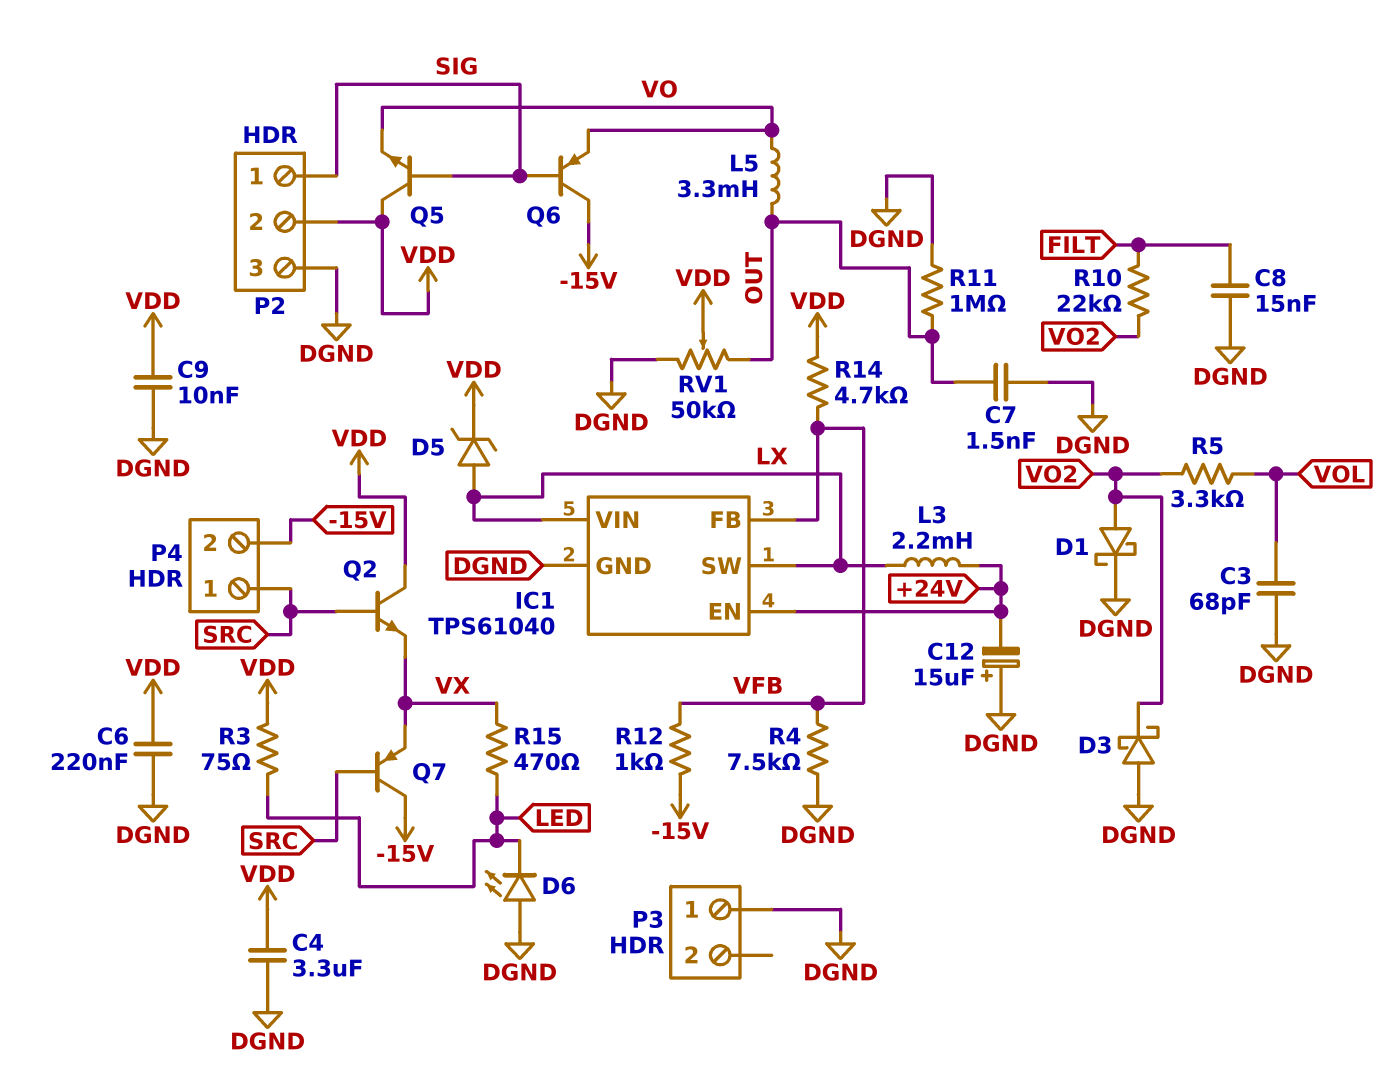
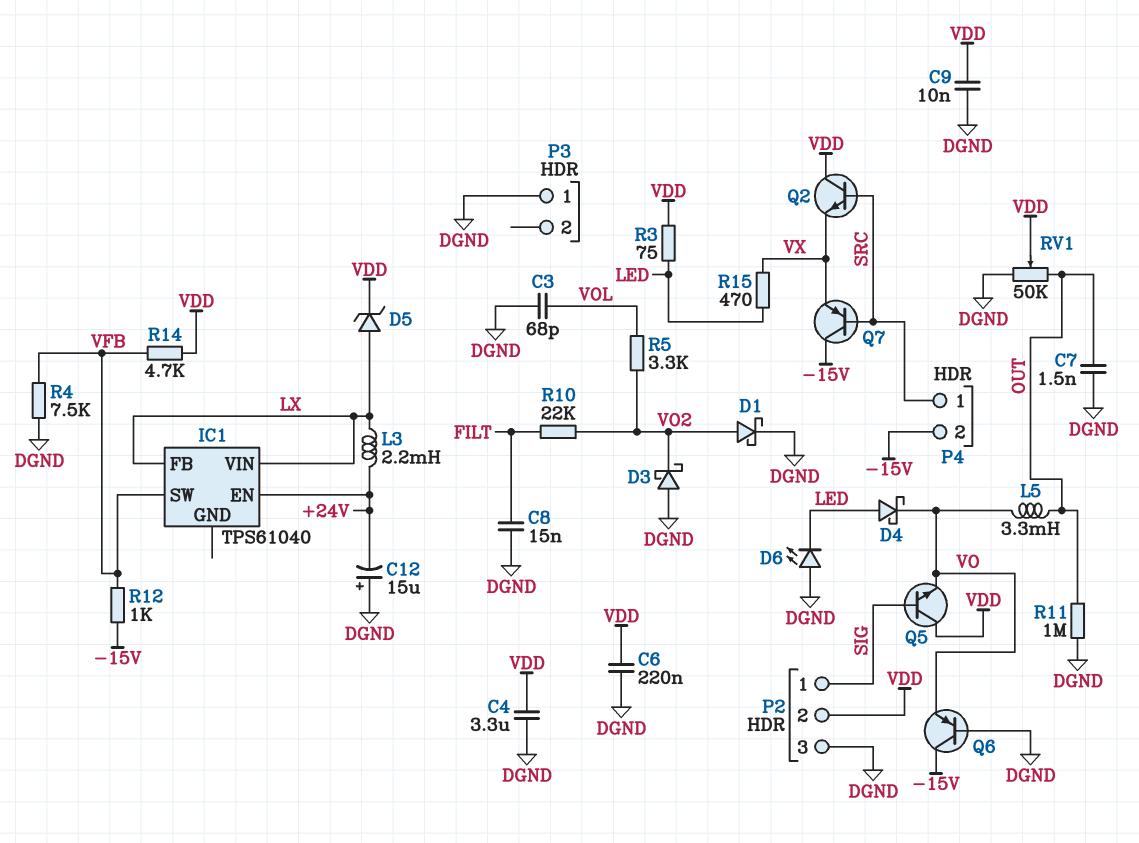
D4: none -> schottky (A LED, K VO)
IC1 pin FB: VFB -> LX
IC1 pin GND: DGND -> none
IC1 pin SW: LX -> VFB
Q6: PNP (B SIG, C -15V, E VO) -> PNP (B DGND, C -15V, E VO)

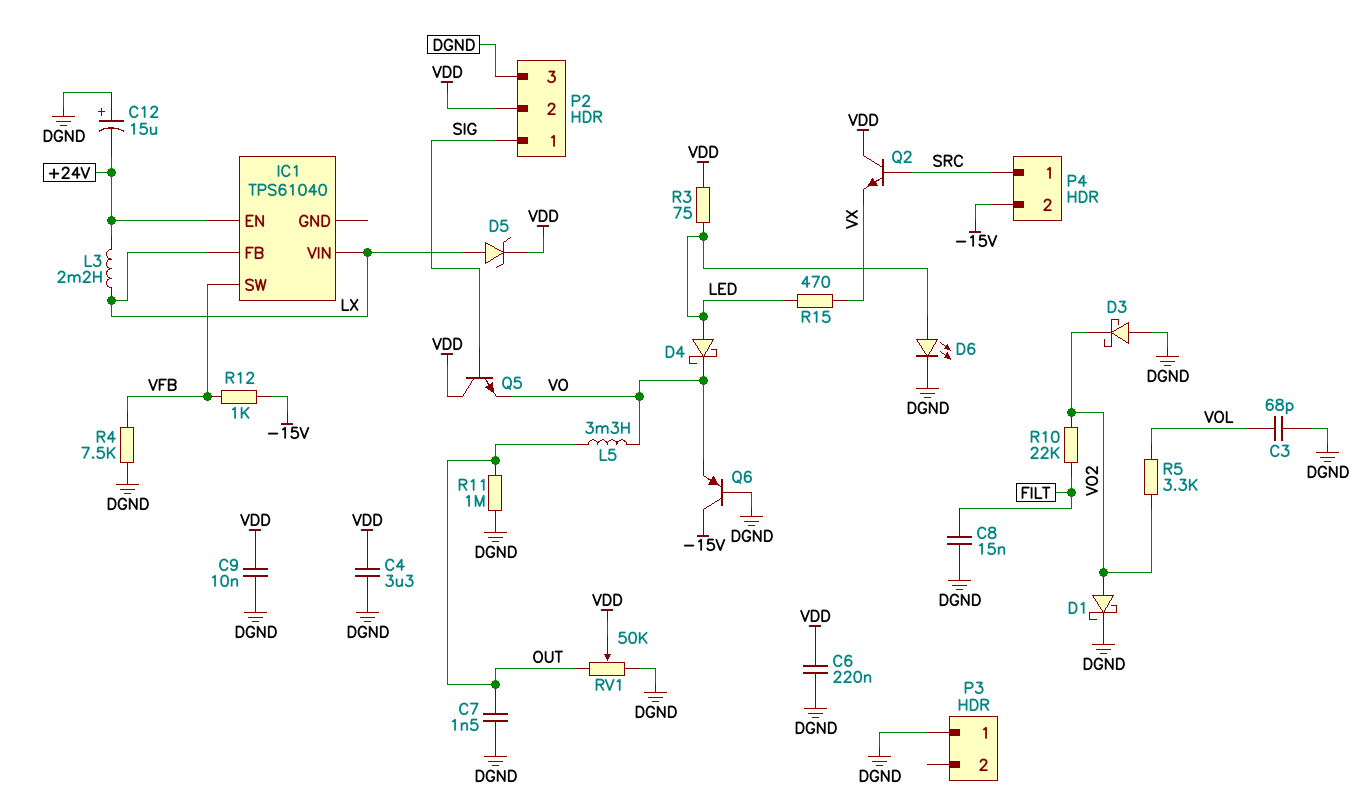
D6: LED (A DGND, K LED) -> LED (A LED, K DGND)
Q7: PNP (B SRC, C -15V, E VX) -> none
R14: 4.7k (VDD, VFB) -> none

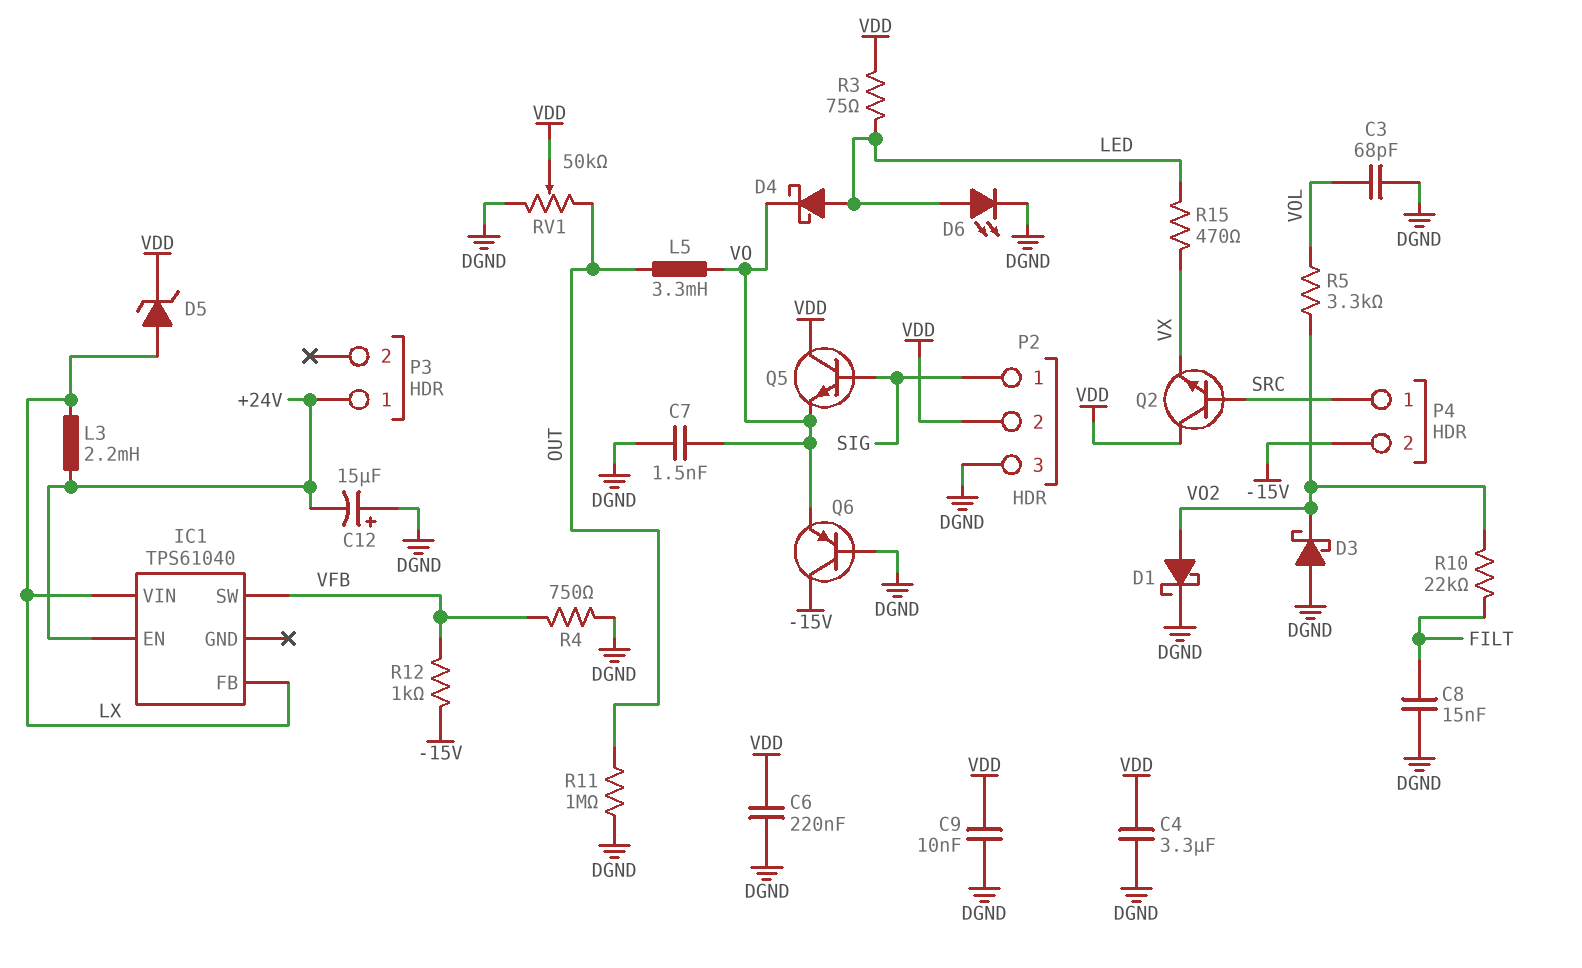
C7: 1.5nF (DGND, OUT) -> 1.5nF (DGND, VO)
P3 pin 1: DGND -> +24V
R4: 7.5k (DGND, VFB) -> 750 (DGND, VFB)

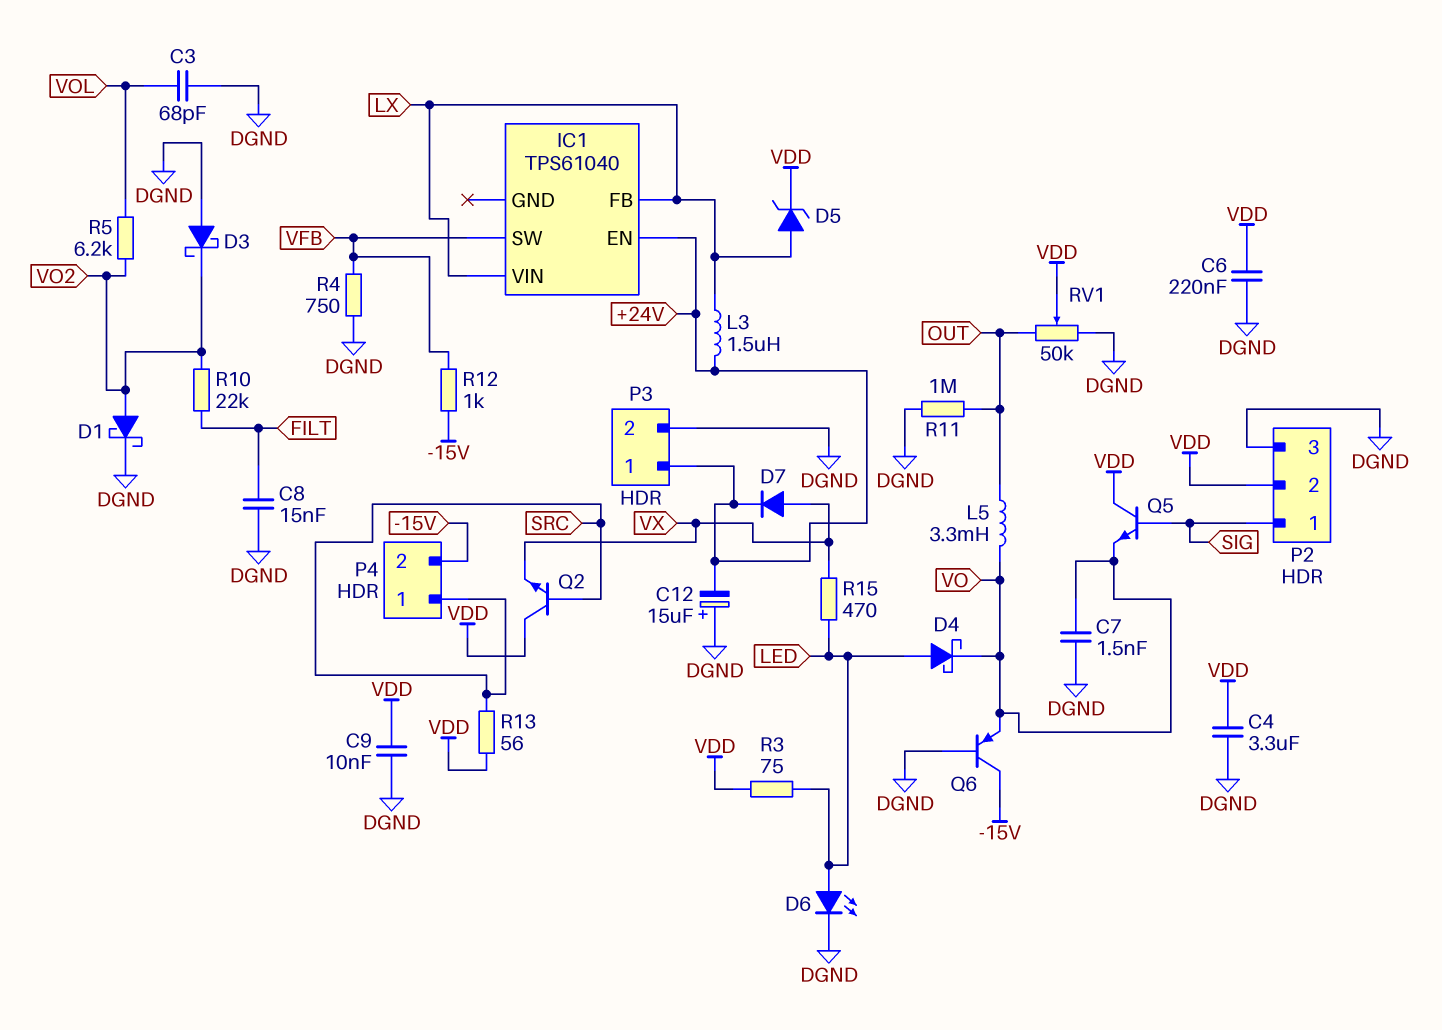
D7: none -> diode (A VX, K +24V)
L3: 2.2mH (+24V, LX) -> 1.5uH (+24V, LX)
P3 pin 2: none -> DGND
R5: 3.3k (VO2, VOL) -> 6.2k (VO2, VOL)
R13: none -> 56 (SRC, VDD)

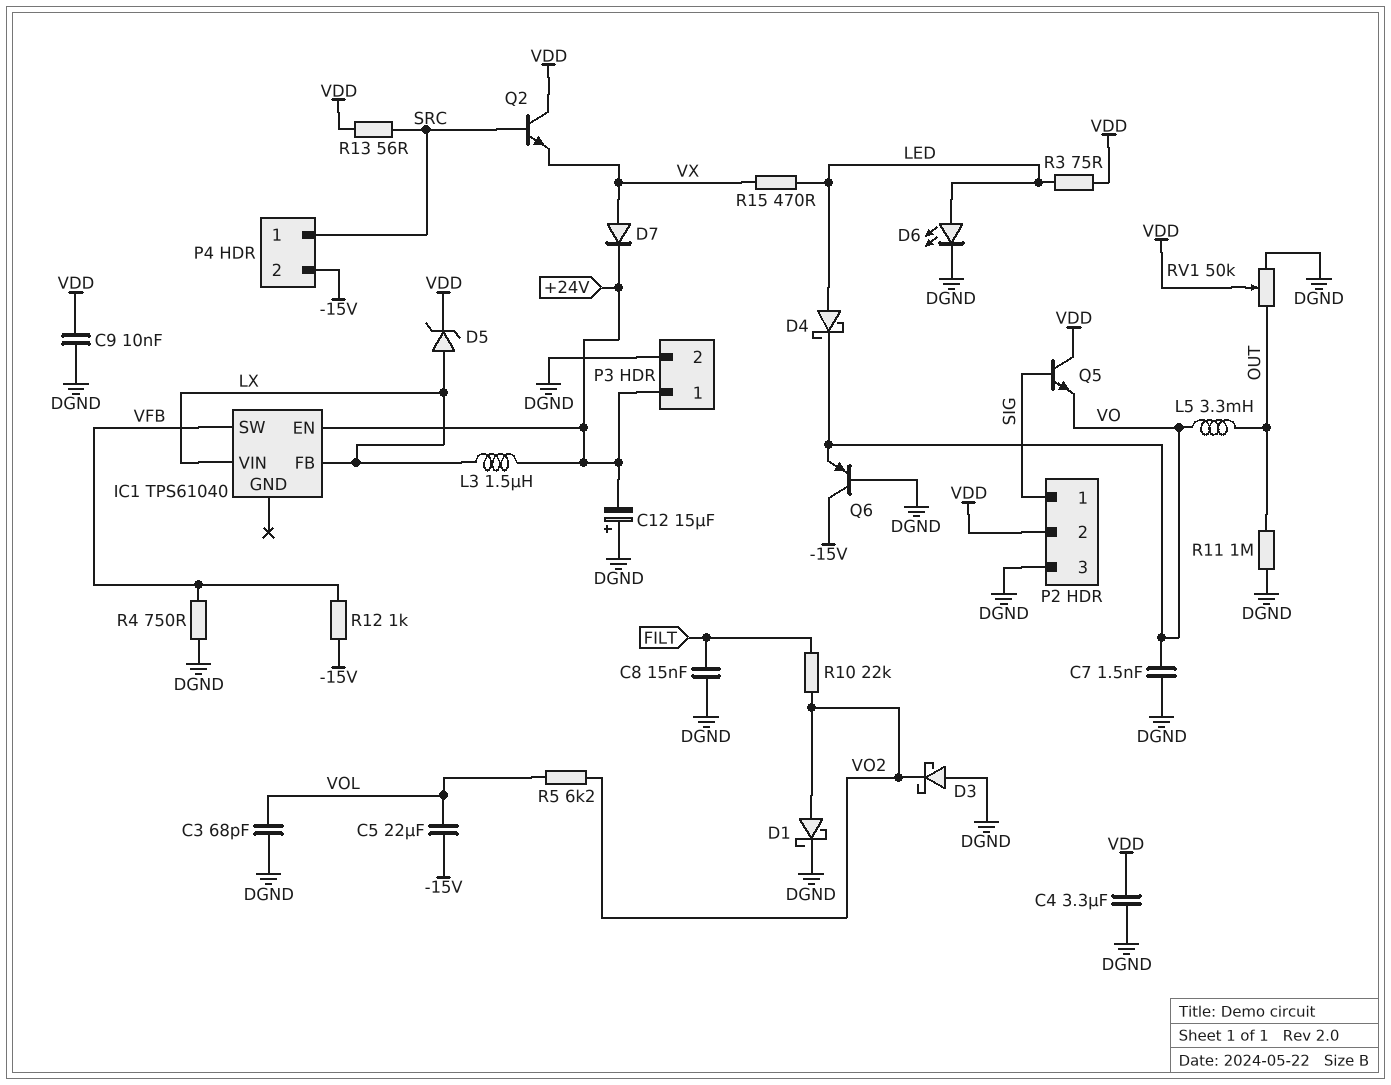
C5: none -> 22uF (-15V, VOL)
C6: 220nF (DGND, VDD) -> none

